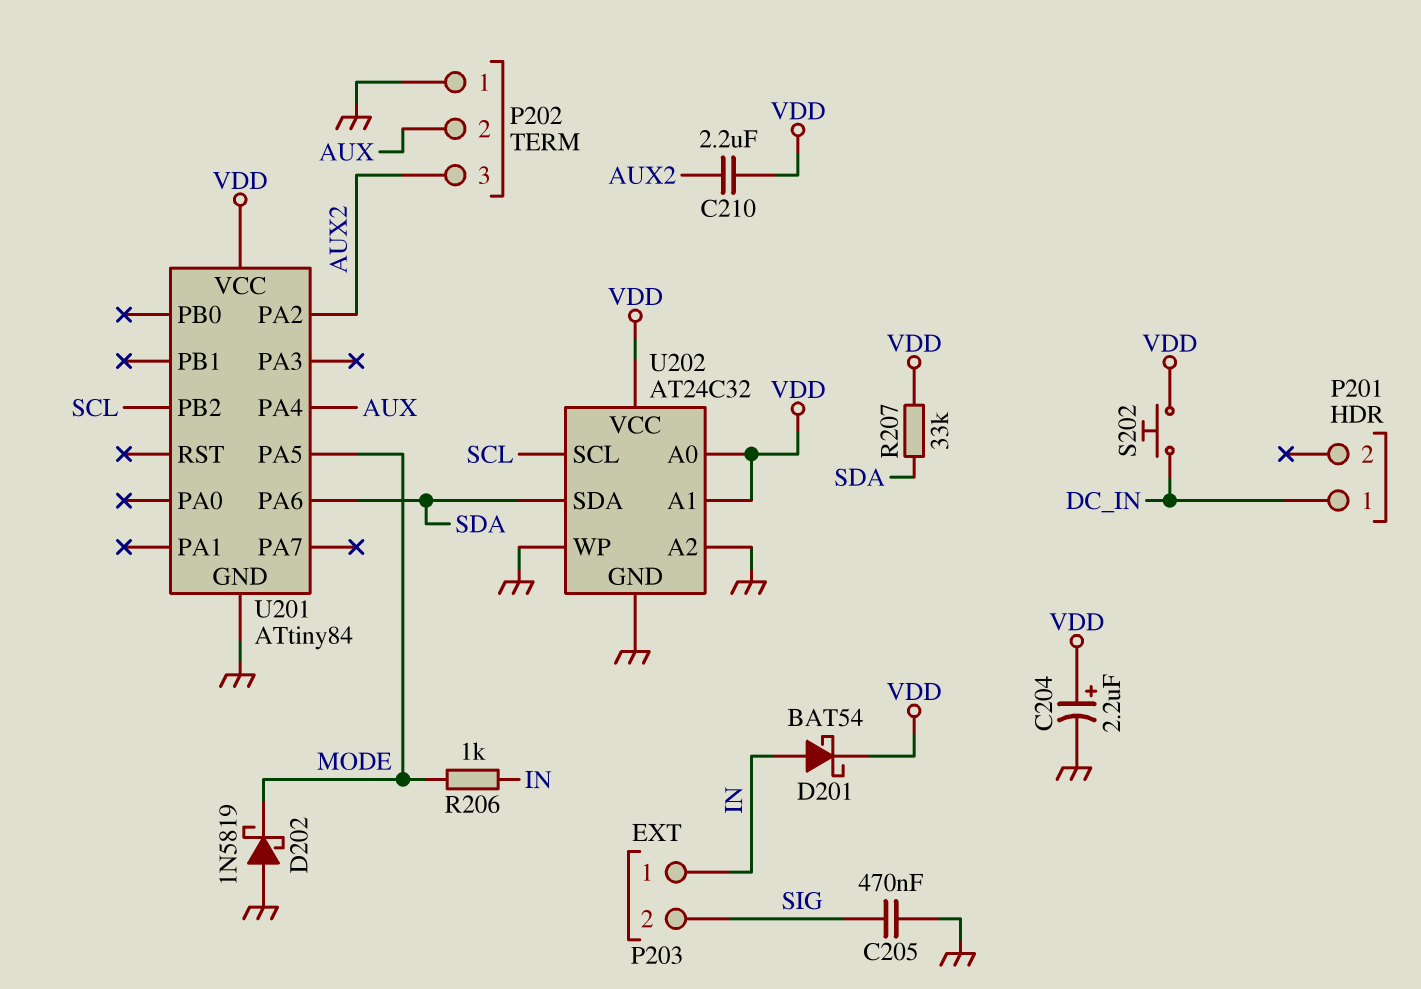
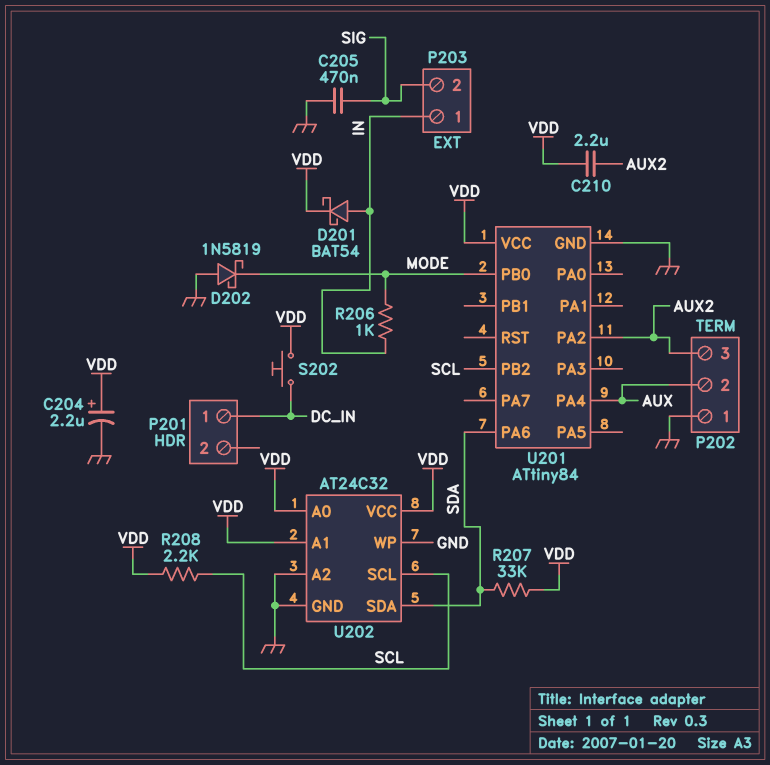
R208: none -> 2.2k (SCL, VDD)
U201 pin PA5: MODE -> none
U201 pin PB0: none -> MODE

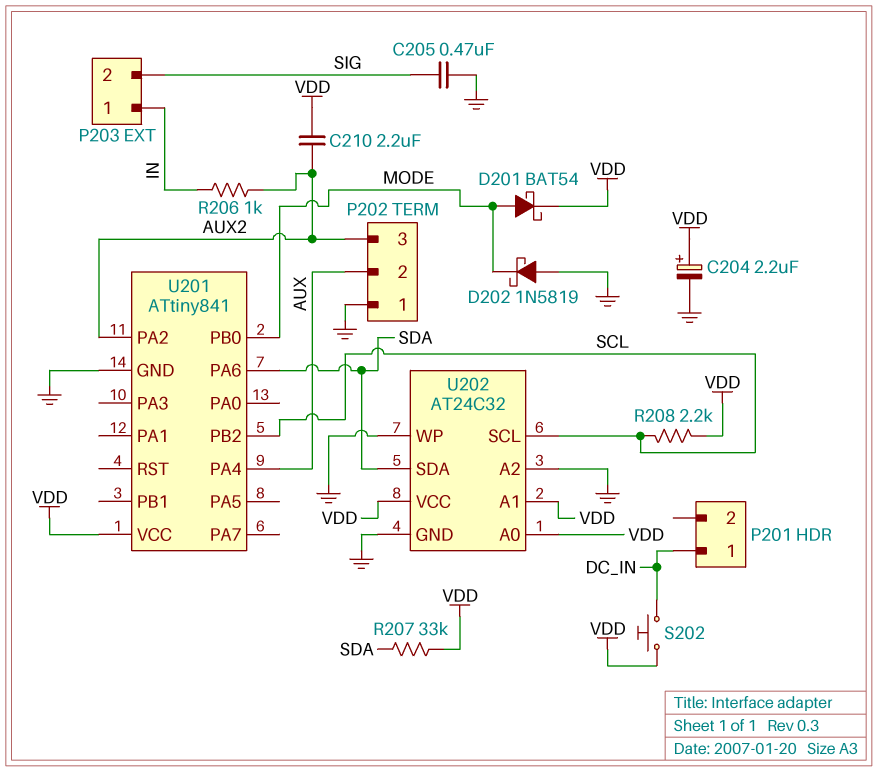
D201: schottky BAT54 (A IN, K VDD) -> schottky BAT54 (A MODE, K VDD)
R206: 1k (IN, MODE) -> 1k (AUX2, IN)
U201: ATtiny84 -> ATtiny841

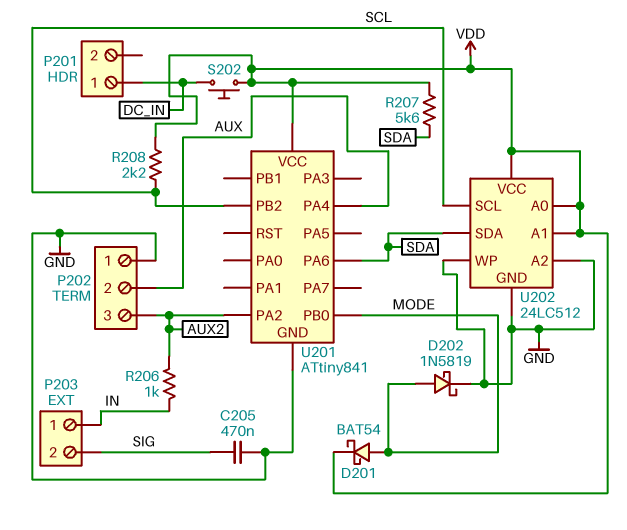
C204: 2.2uF (plus VDD, minus GND) -> none
C210: 2.2uF (AUX2, VDD) -> none
D202: schottky 1N5819 (A GND, K MODE) -> schottky 1N5819 (A MODE, K GND)
R207: 33k (SDA, VDD) -> 5.6k (SDA, VDD)
U202: AT24C32 -> 24LC512

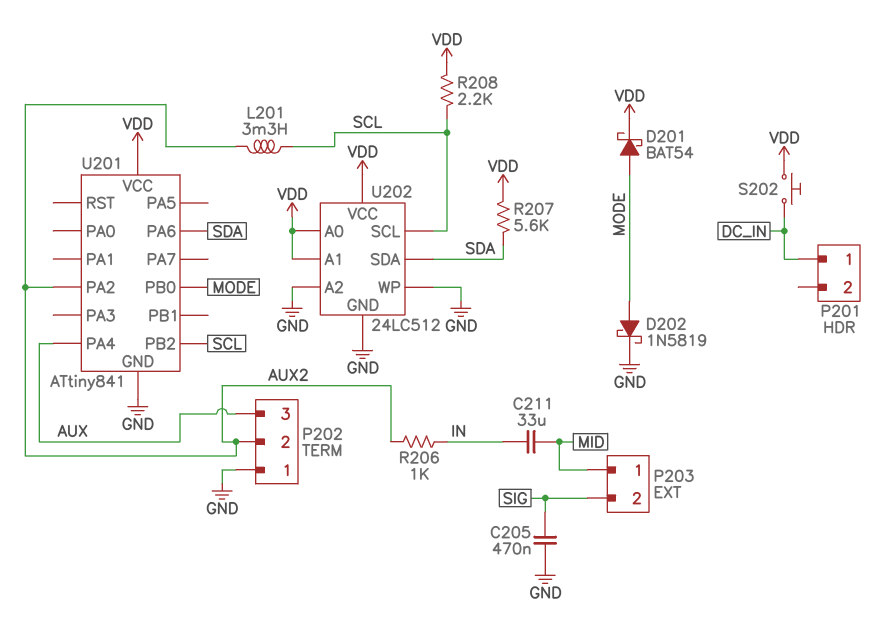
C211: none -> 33uF (IN, MID)
L201: none -> 3.3mH (AUX2, SCL)
P202 pin 2: AUX -> AUX2
P202 pin 3: AUX2 -> AUX
P203 pin 1: IN -> MID

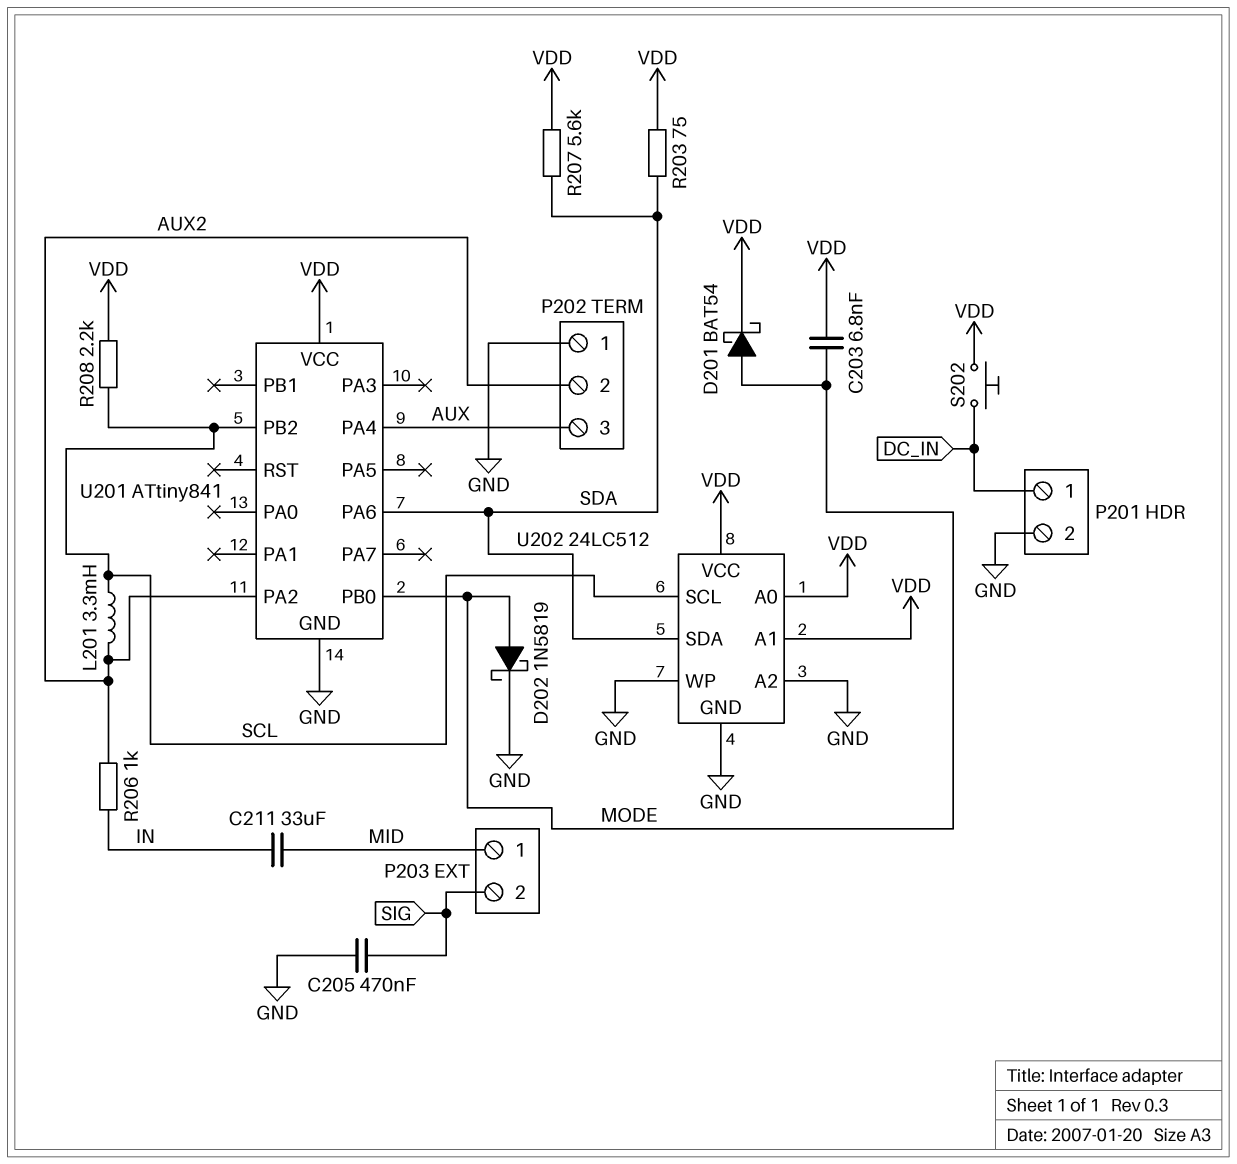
C203: none -> 6.8nF (MODE, VDD)
P201 pin 2: none -> GND
R203: none -> 75 (SDA, VDD)

